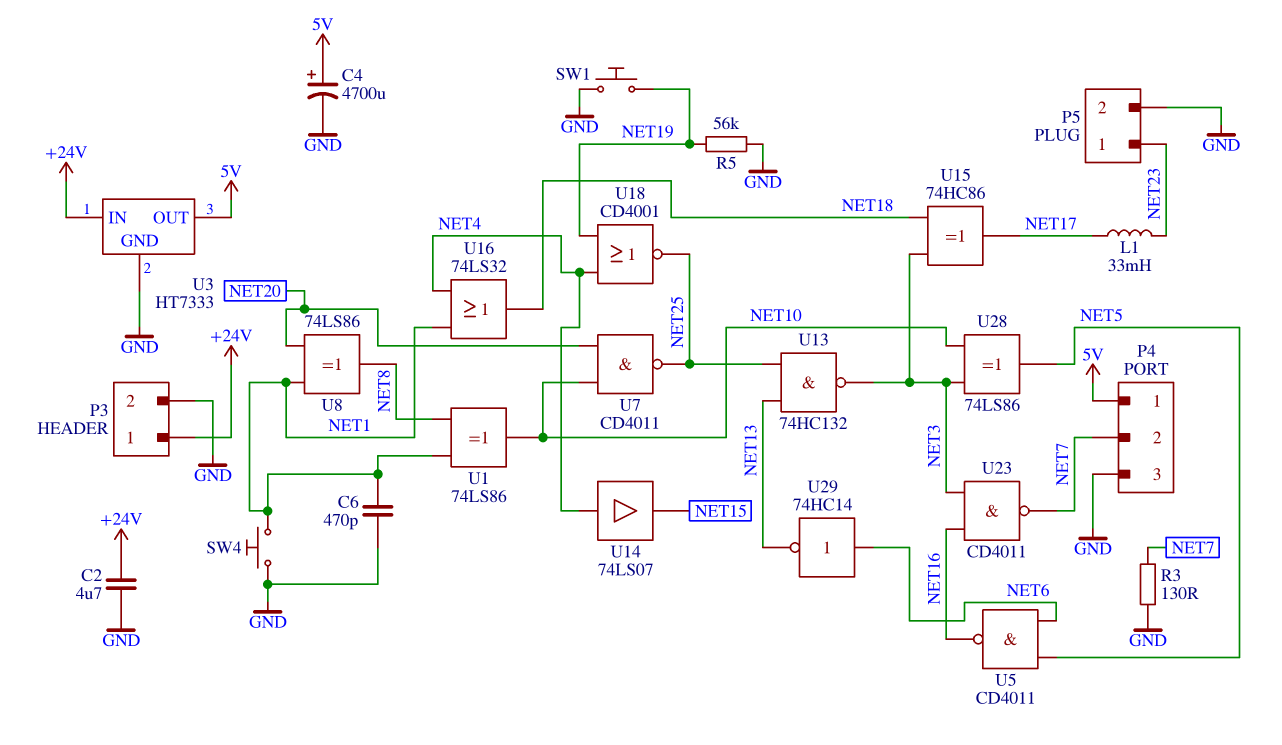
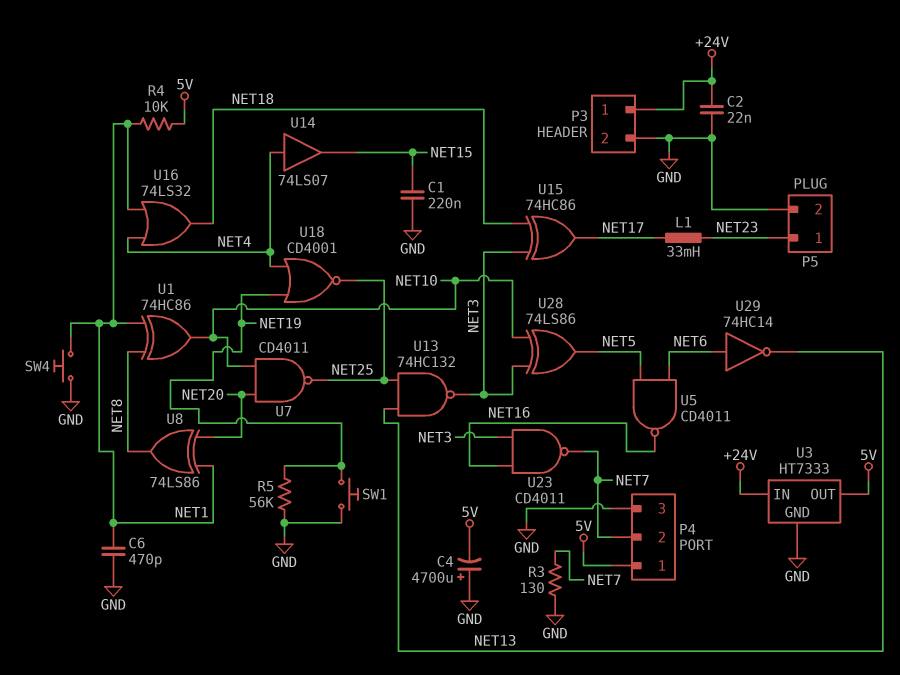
C1: none -> 220nF (GND, NET15)
C2: 4.7uF (+24V, GND) -> 22nF (+24V, GND)
C4: 4700uF (plus 5V, minus GND) -> 4700uF (plus GND, minus 5V)
R4: none -> 10k (5V, NET1)
U1: XOR 74LS86 (in NET1, in NET8, out NET10) -> XOR 74HC86 (in NET1, in NET8, out NET10)

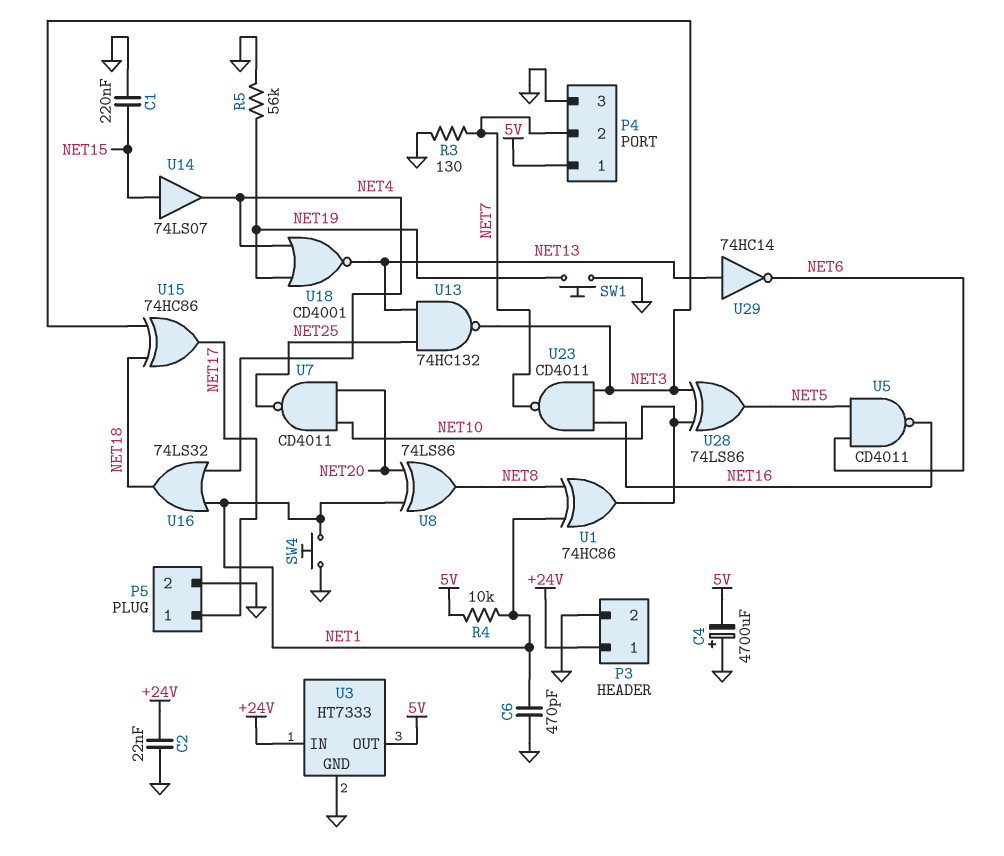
L1: 33mH (NET17, NET23) -> none
P5 pin 1: NET23 -> NET17
U14: buffer 74LS07 (in NET4, out NET15) -> buffer 74LS07 (in NET15, out NET4)
U18: NOR CD4001 (in NET4, in NET19, out NET25) -> NOR CD4001 (in NET4, in NET19, out NET13)
U29: NOT 74HC14 (in NET6, out NET13) -> NOT 74HC14 (in NET13, out NET6)

